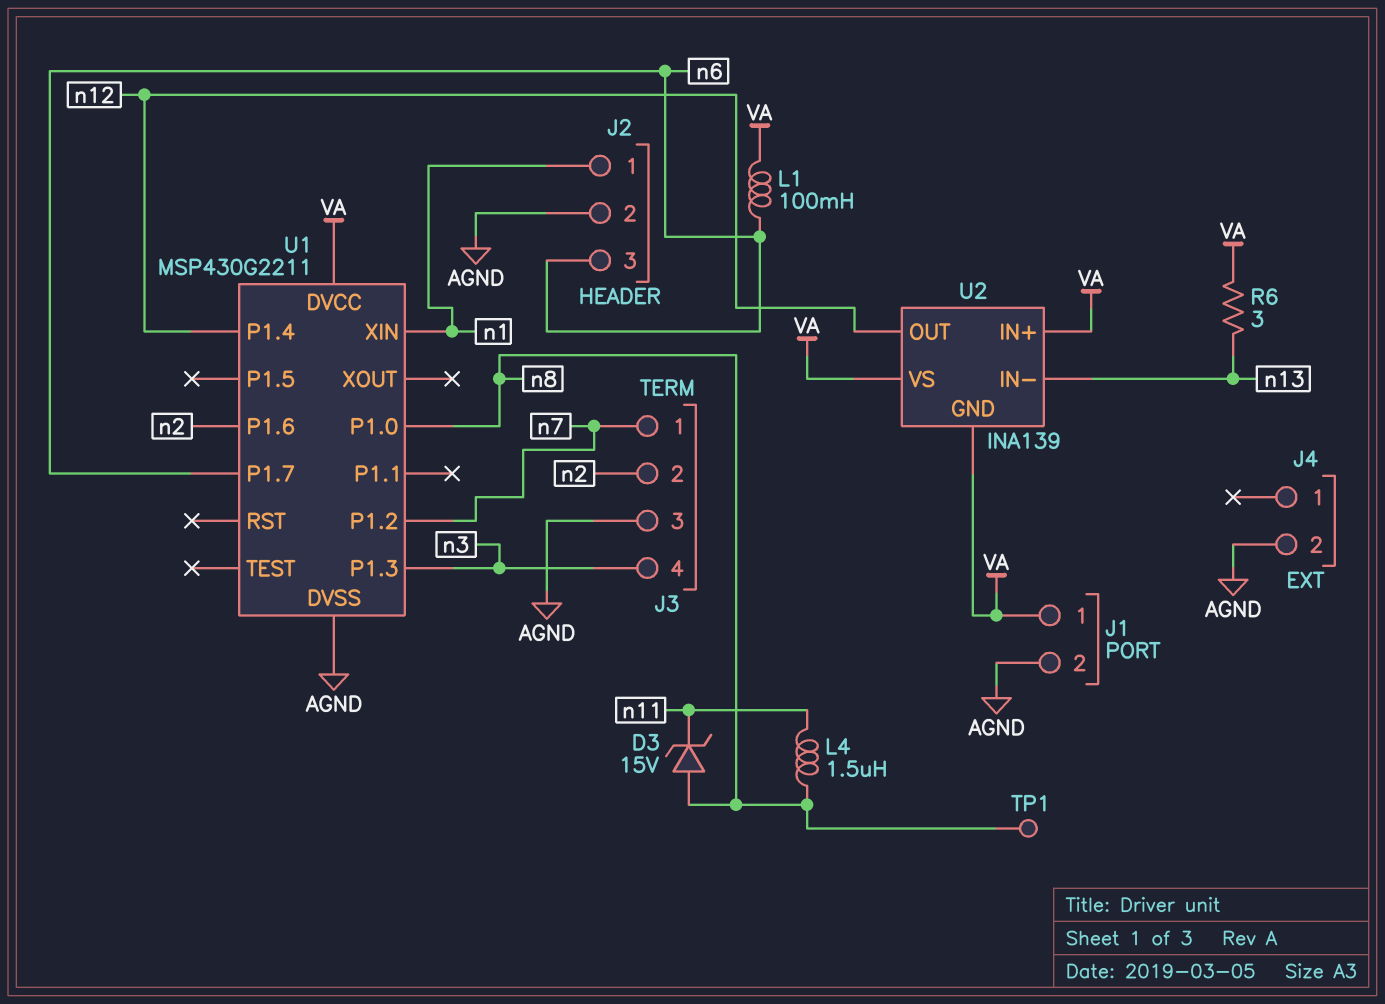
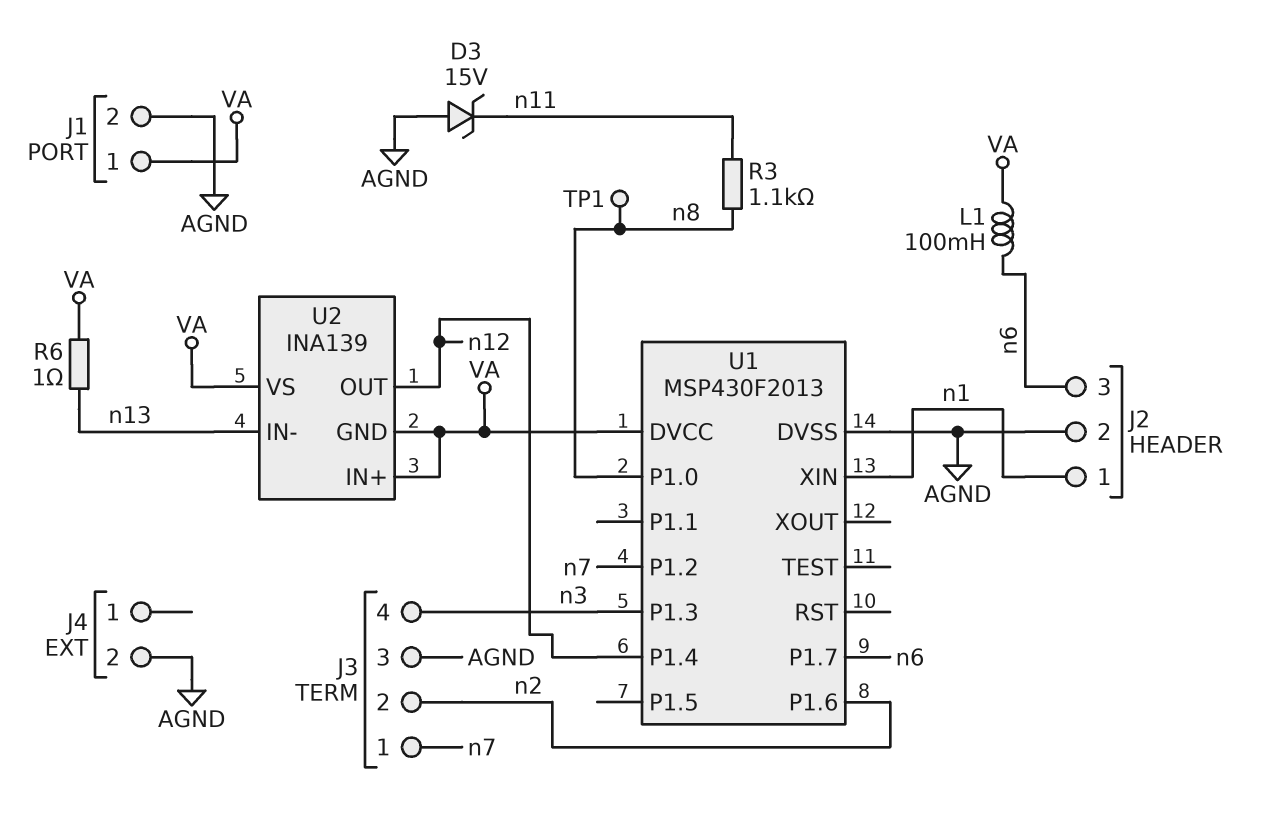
D3: zener 15V (A n8, K n11) -> zener 15V (A AGND, K n11)
L4: 1.5uH (n8, n11) -> none
R3: none -> 1.1k (n8, n11)
R6: 3 (VA, n13) -> 1 (VA, n13)
U1: MSP430G2211 -> MSP430F2013

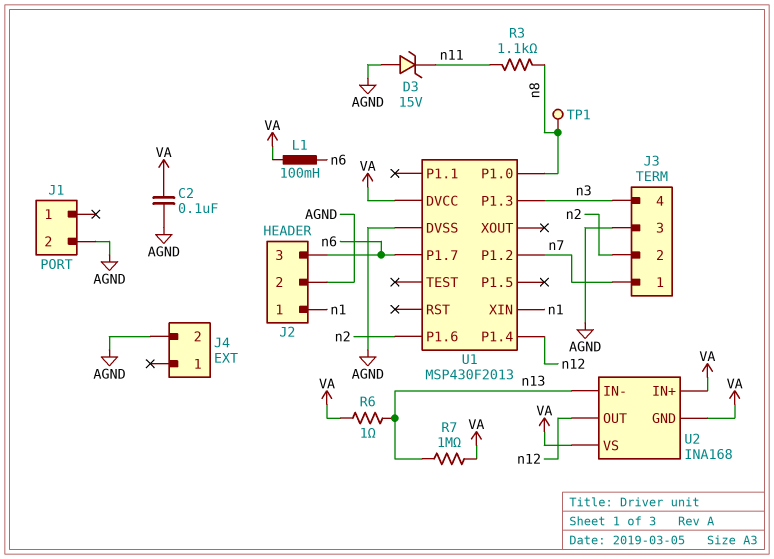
C2: none -> 100nF (AGND, VA)
J1 pin 1: VA -> none
R7: none -> 1M (VA, n13)
U2: INA139 -> INA168

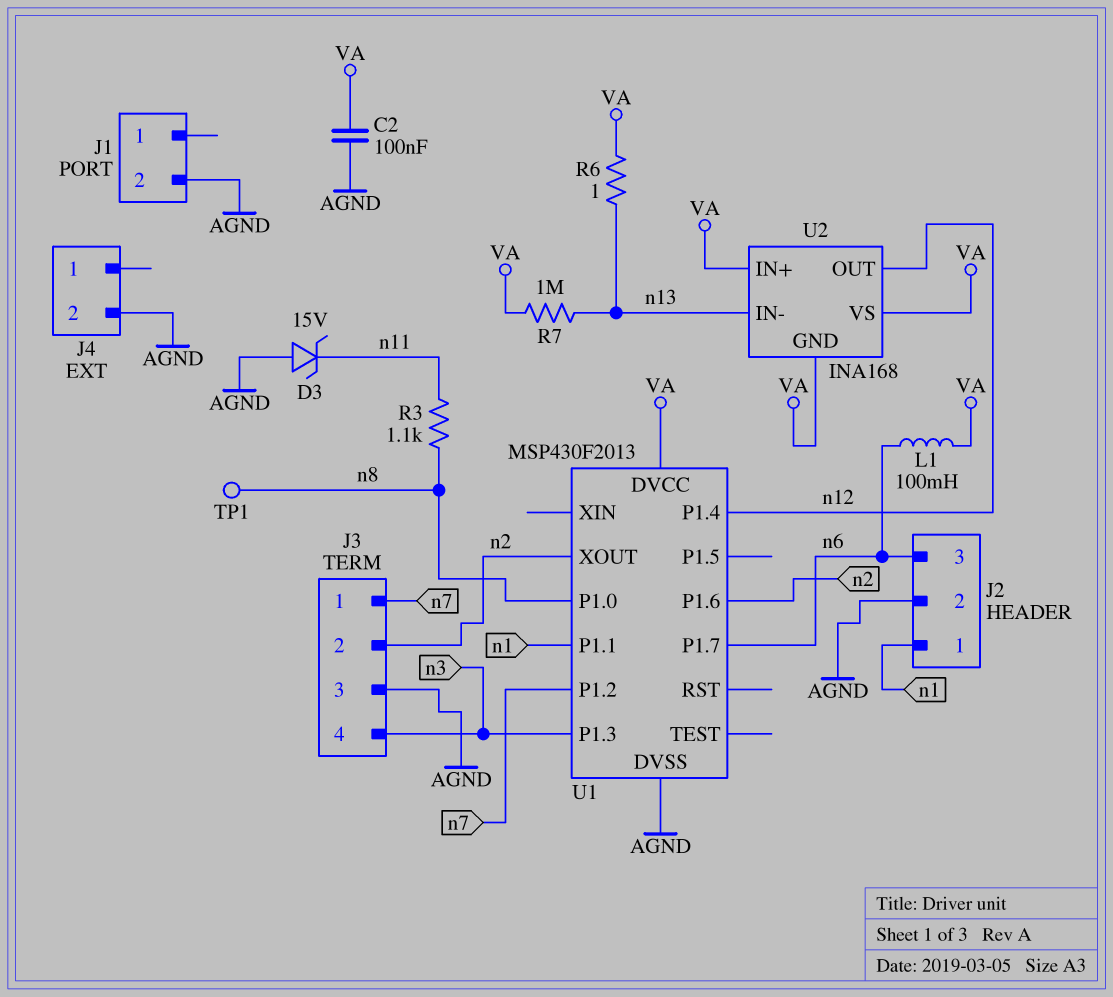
U1 pin P1.1: none -> n1
U1 pin XIN: n1 -> none
U1 pin XOUT: none -> n2

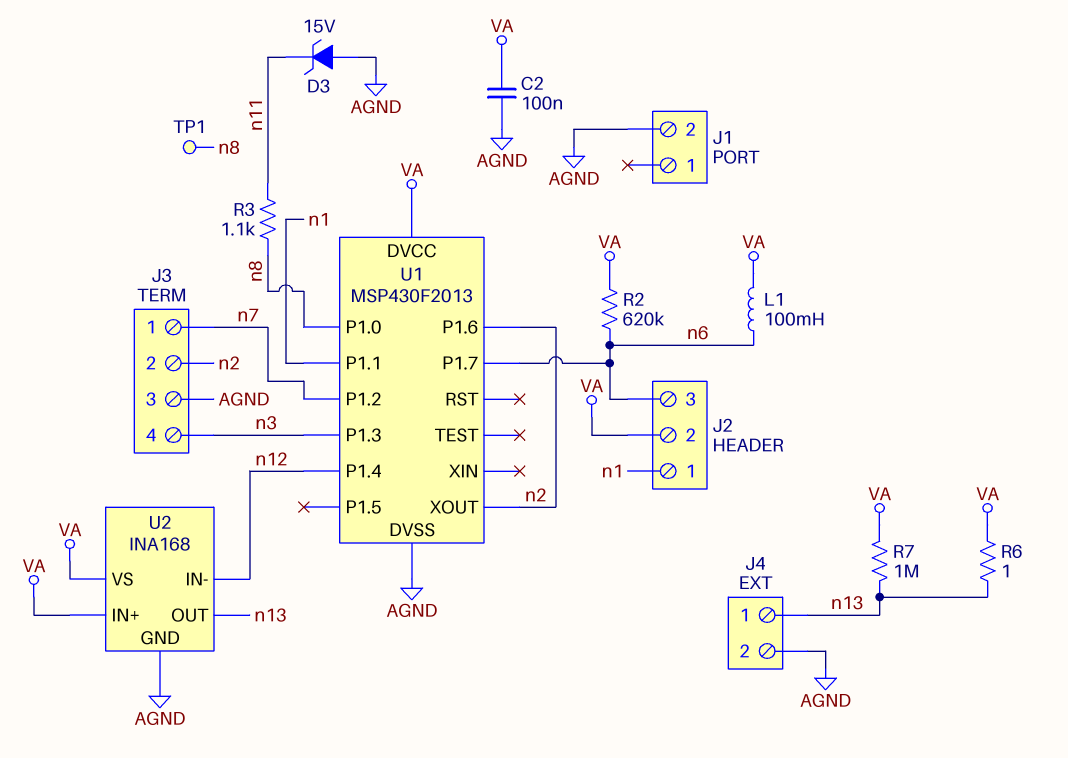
J2 pin 2: AGND -> VA
J4 pin 1: none -> n13
R2: none -> 620k (VA, n6)
U2 pin GND: VA -> AGND
U2 pin IN-: n13 -> n12
U2 pin OUT: n12 -> n13

